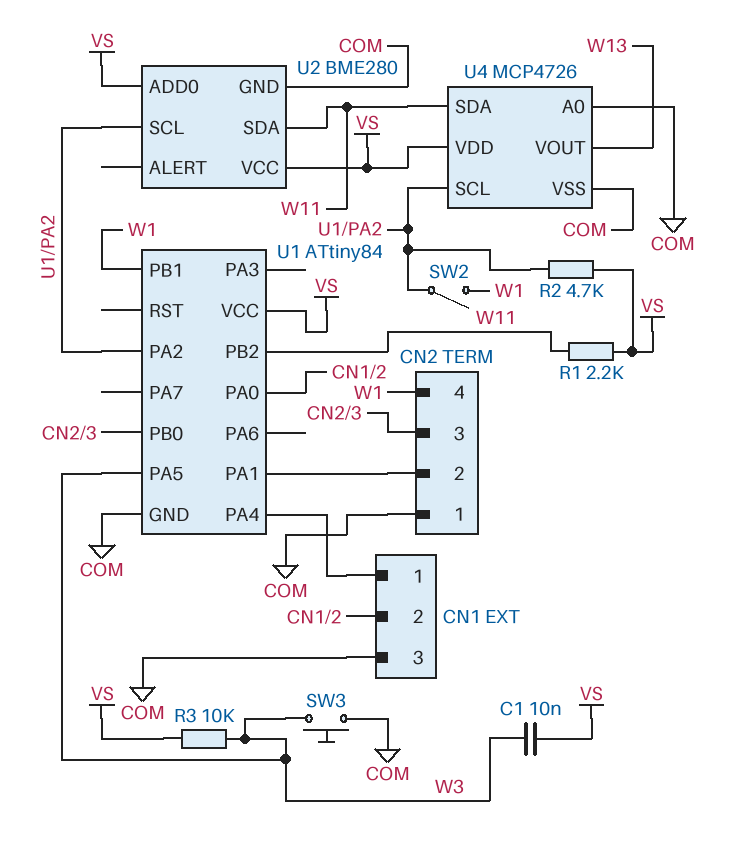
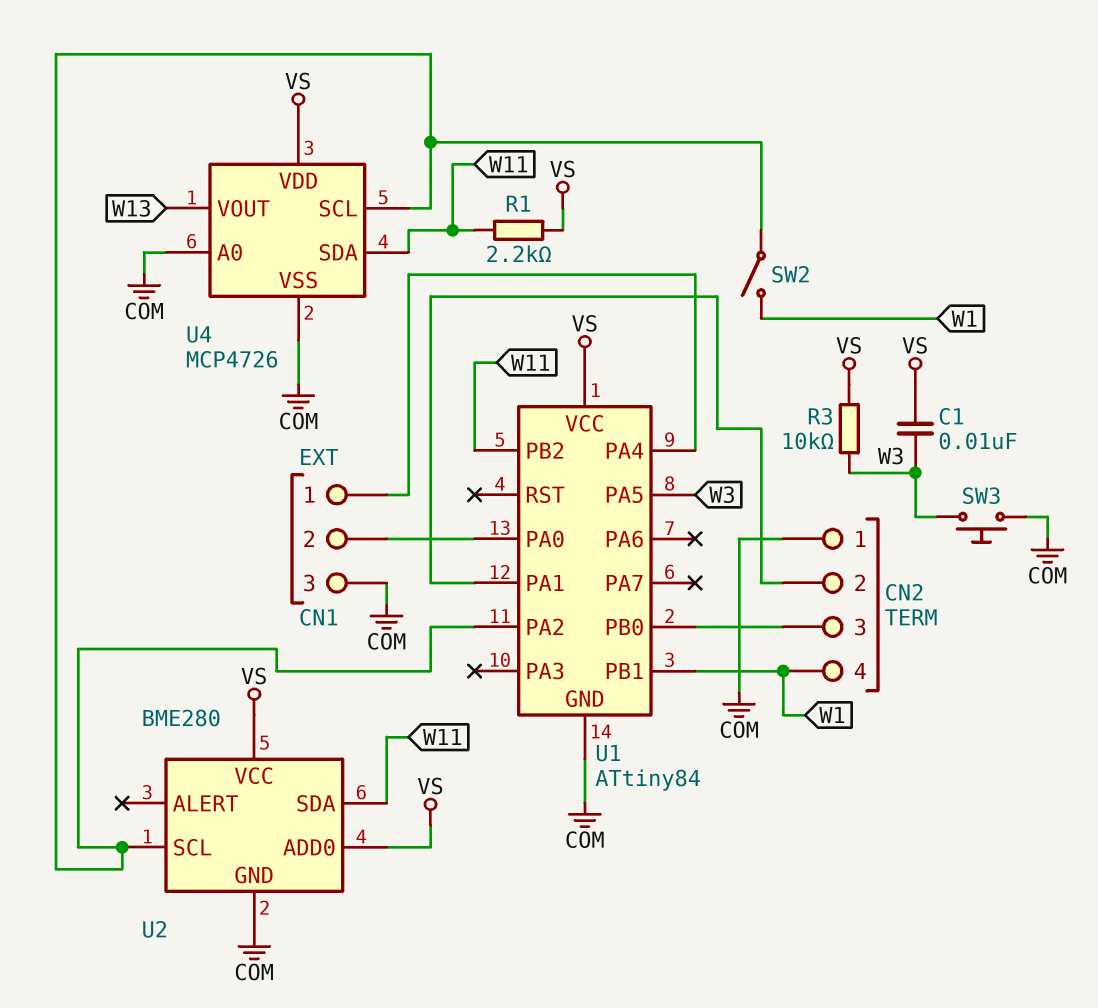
R2: 4.7k (U1/PA2, VS) -> none

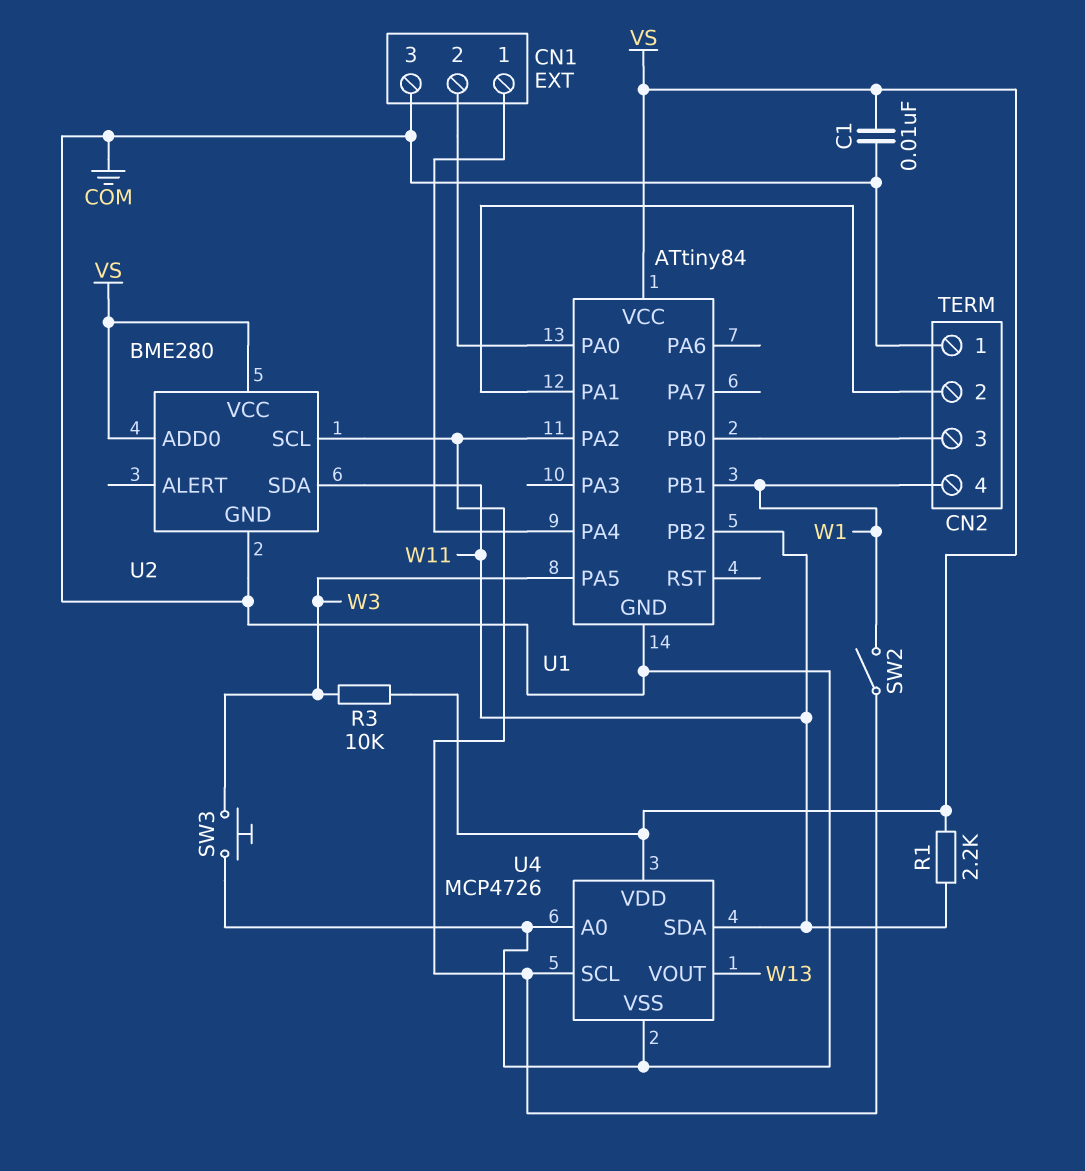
C1: 10nF (VS, W3) -> 10nF (COM, VS)

